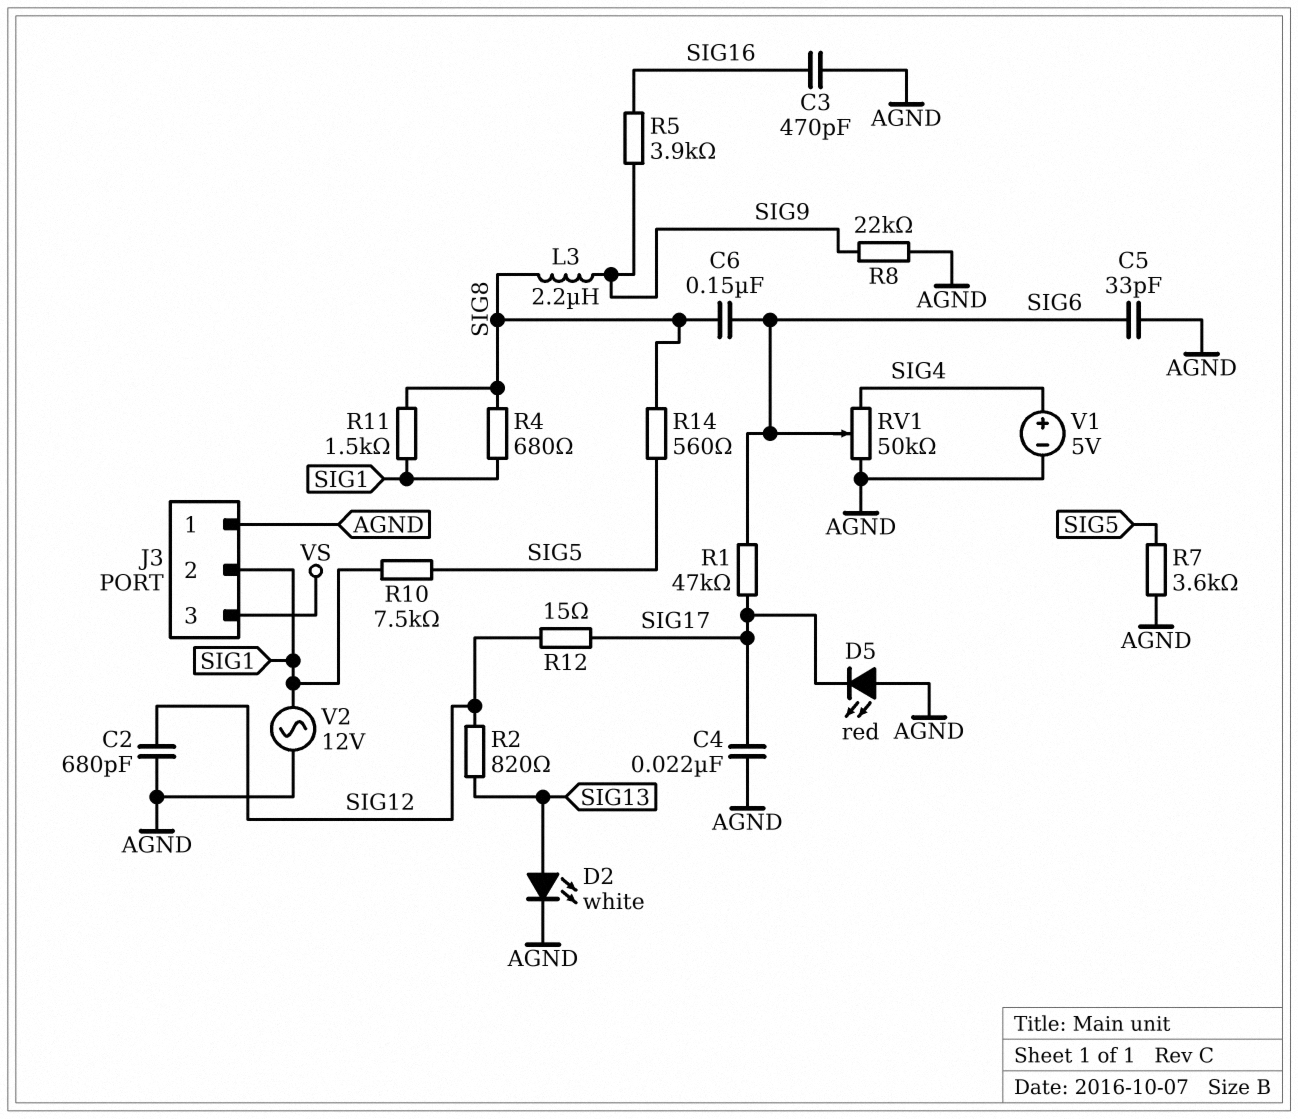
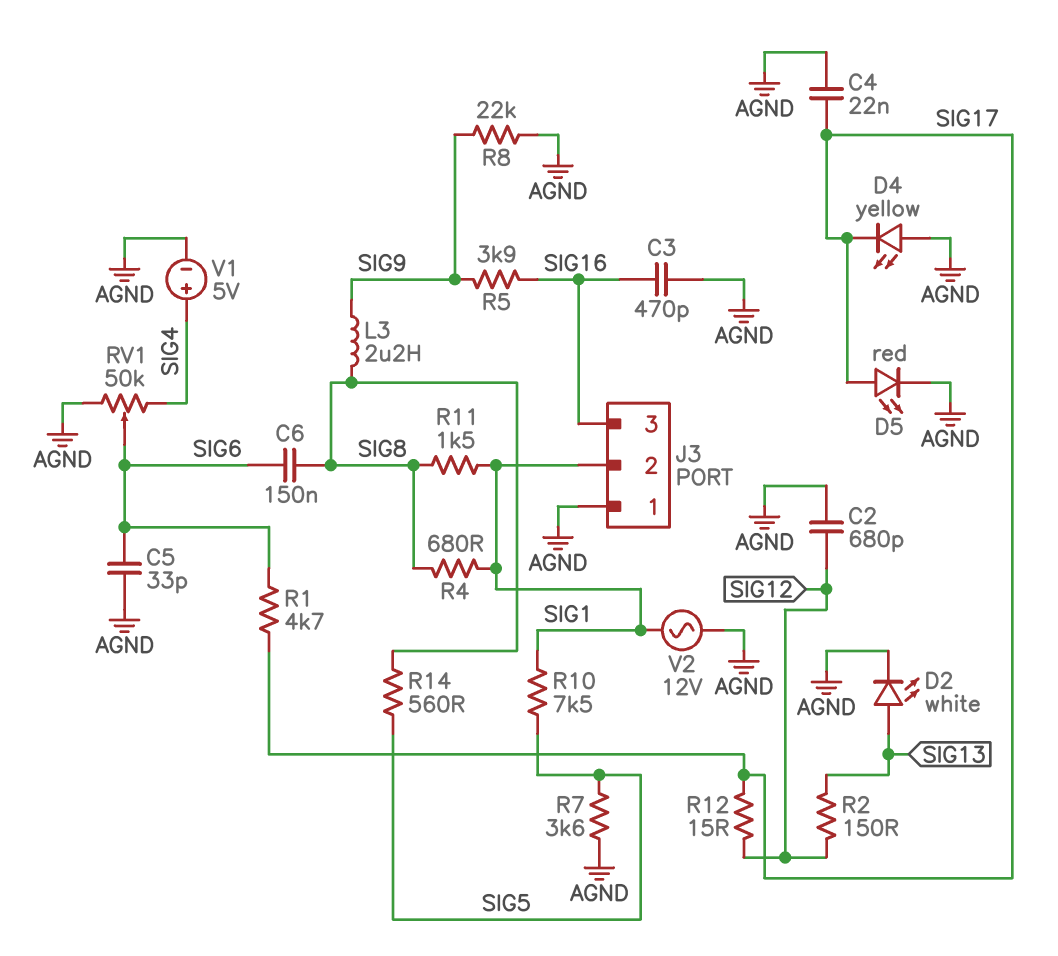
D4: none -> LED yellow (A AGND, K SIG17)
D5: LED red (A AGND, K SIG17) -> LED red (A SIG17, K AGND)
J3 pin 3: VS -> SIG16
R1: 47k (SIG6, SIG17) -> 4.7k (SIG6, SIG17)
R2: 820 (SIG12, SIG13) -> 150 (SIG12, SIG13)

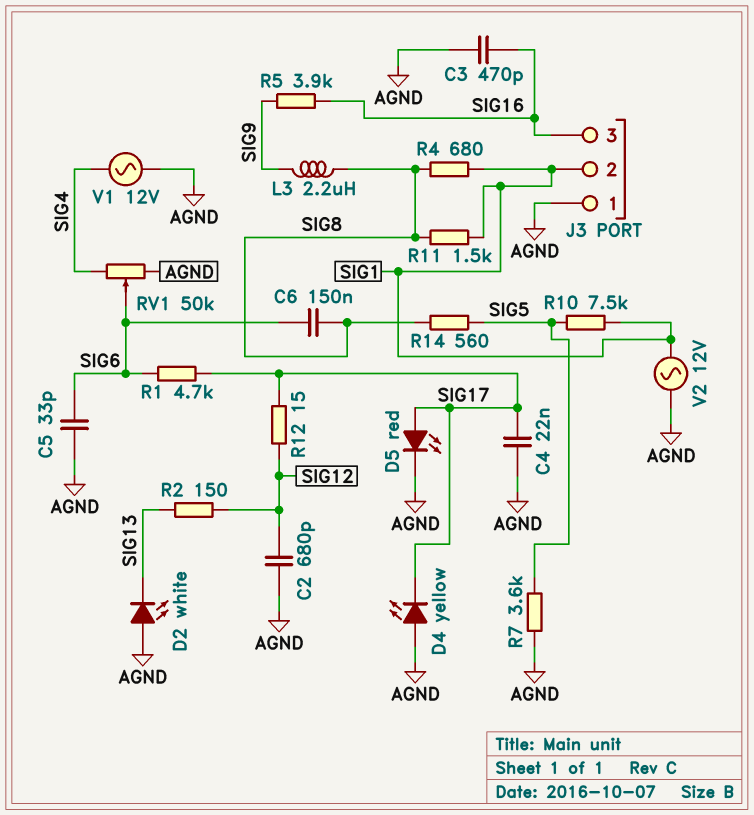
D2: LED white (A SIG13, K AGND) -> LED white (A AGND, K SIG13)
R8: 22k (AGND, SIG9) -> none
V1: 5V (plus SIG4, minus AGND) -> AC 12V (AGND, SIG4)

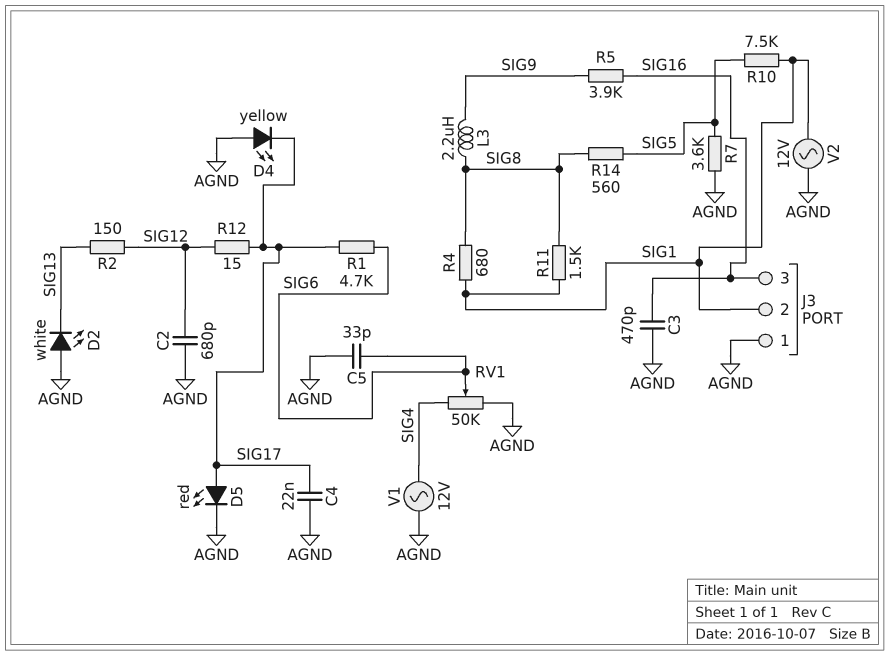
C6: 150nF (SIG6, SIG8) -> none

